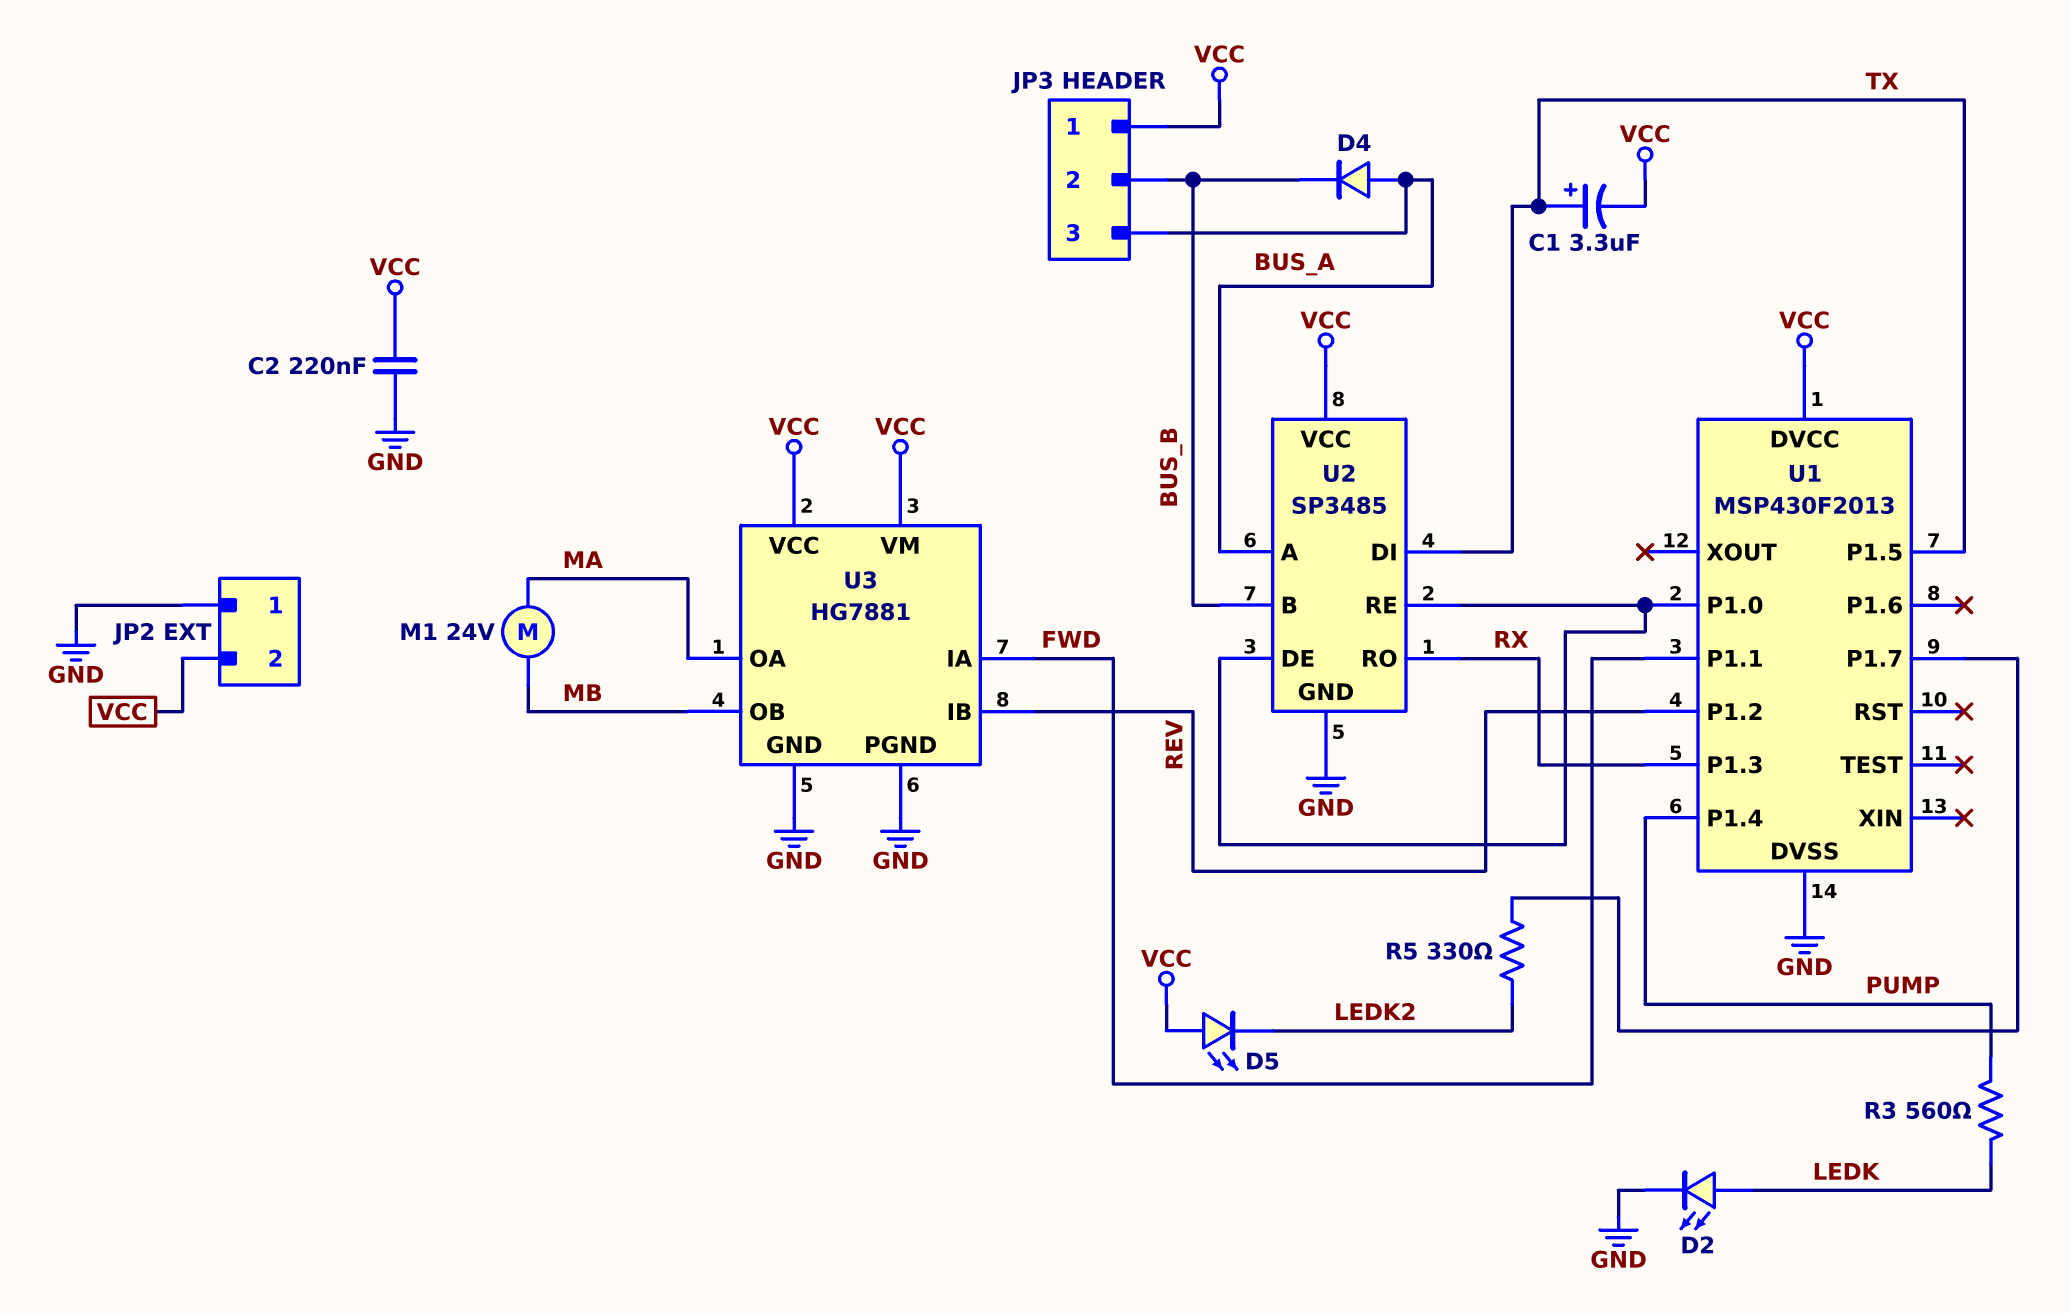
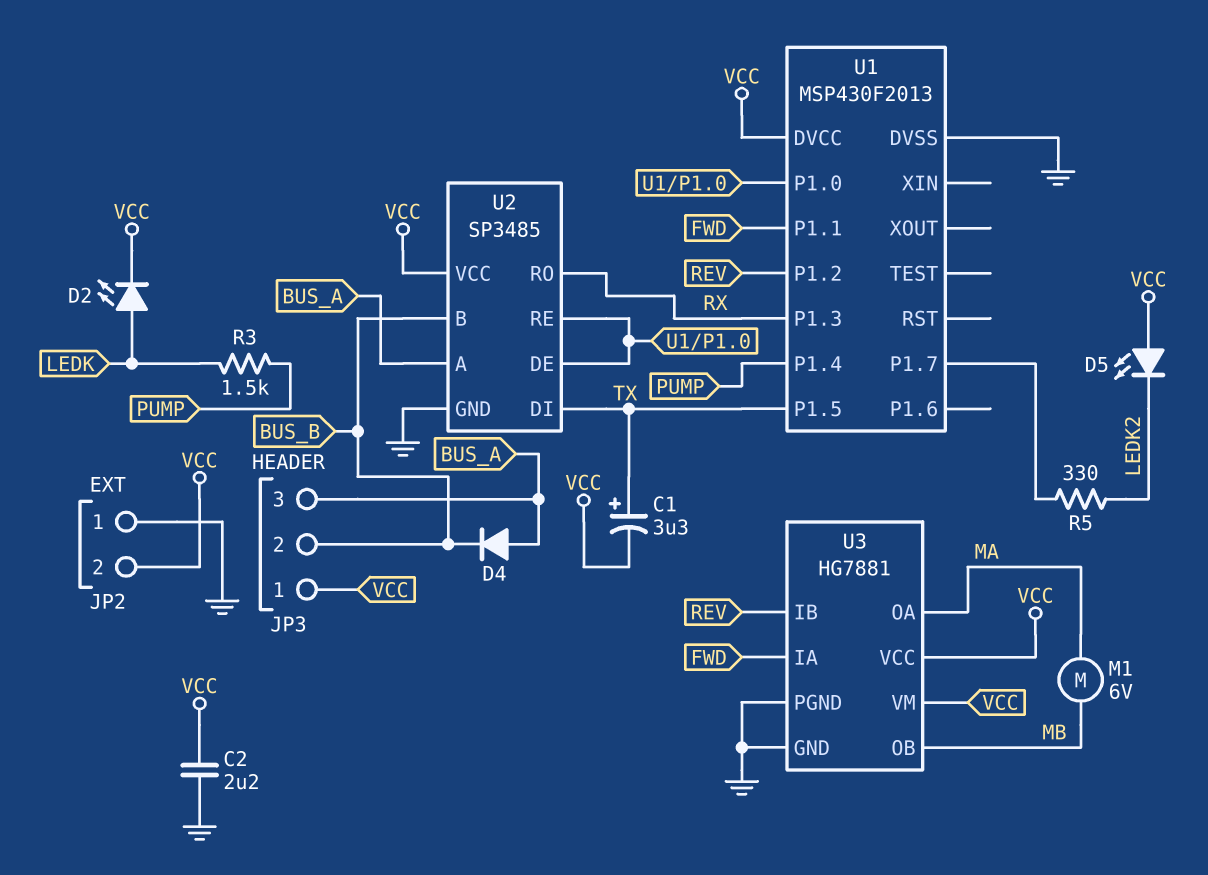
C2: 220nF (GND, VCC) -> 2.2uF (GND, VCC)
D2: LED (A LEDK, K GND) -> LED (A LEDK, K VCC)
M1: motor 24V (MA, MB) -> motor 6V (MA, MB)
R3: 560 (LEDK, PUMP) -> 1.5k (LEDK, PUMP)

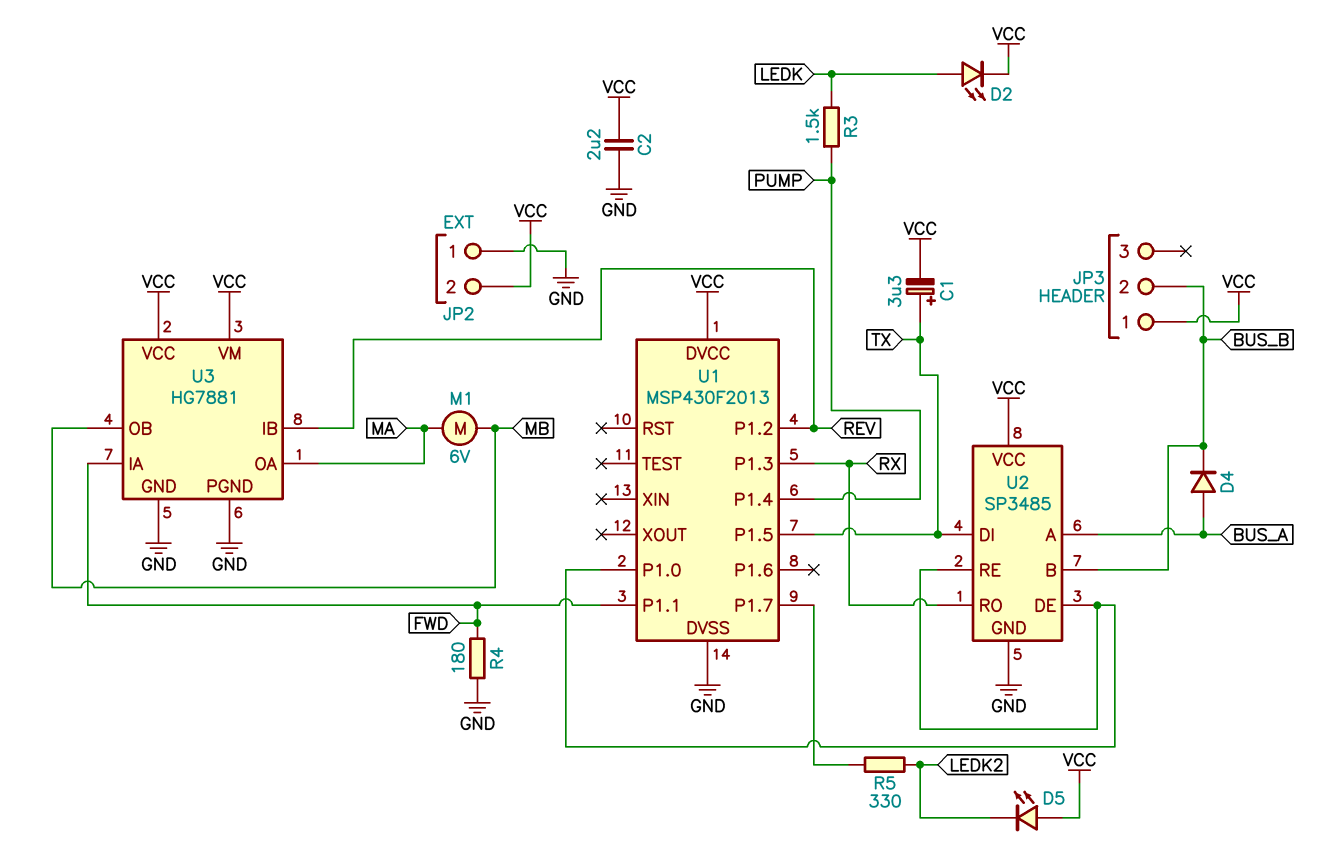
JP3 pin 3: BUS_A -> none
R4: none -> 180 (FWD, GND)

